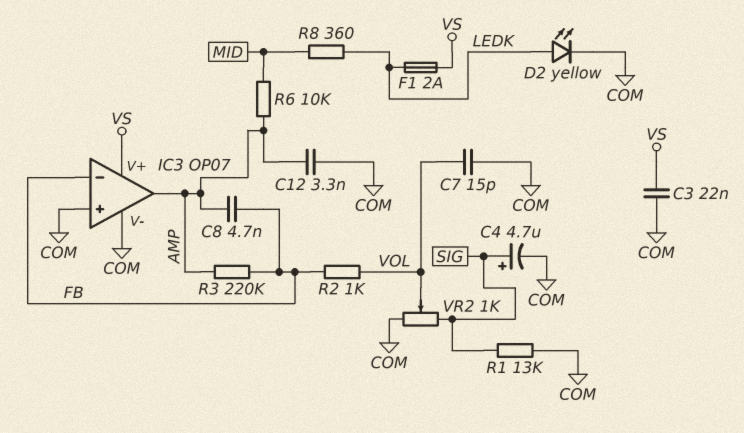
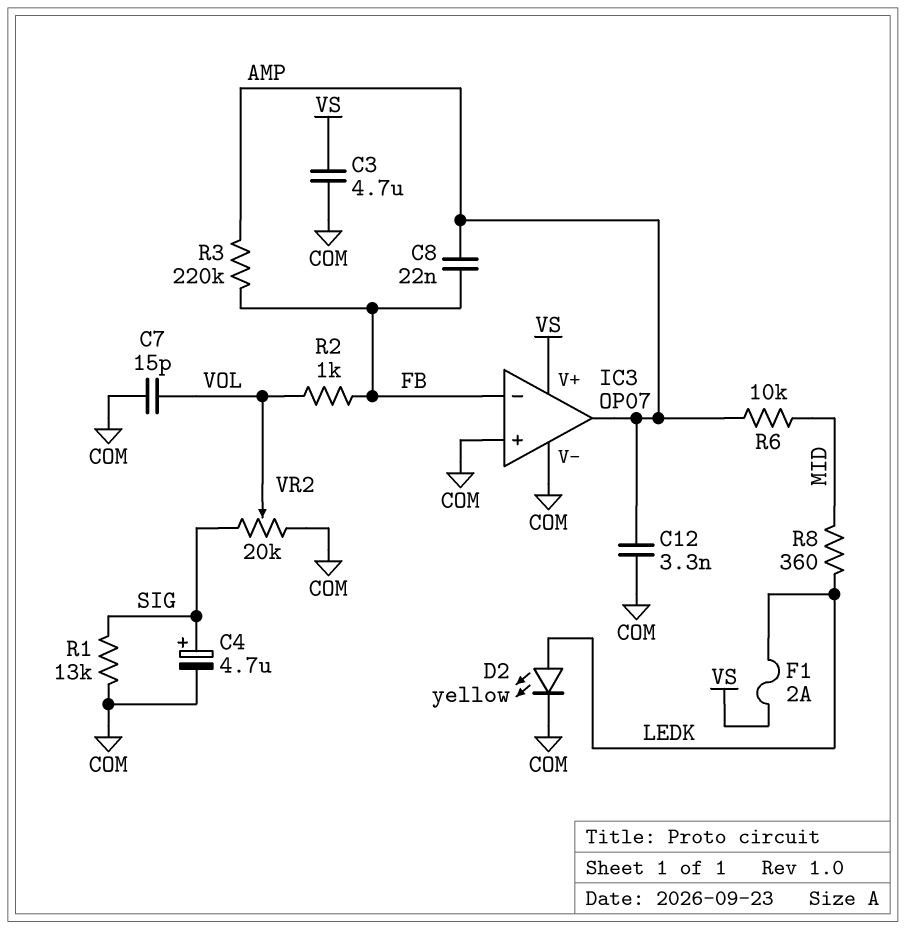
C3: 22nF (COM, VS) -> 4.7uF (COM, VS)
C8: 4.7nF (AMP, FB) -> 22nF (AMP, FB)
VR2: 1k (COM, SIG, wiper VOL) -> 20k (COM, SIG, wiper VOL)

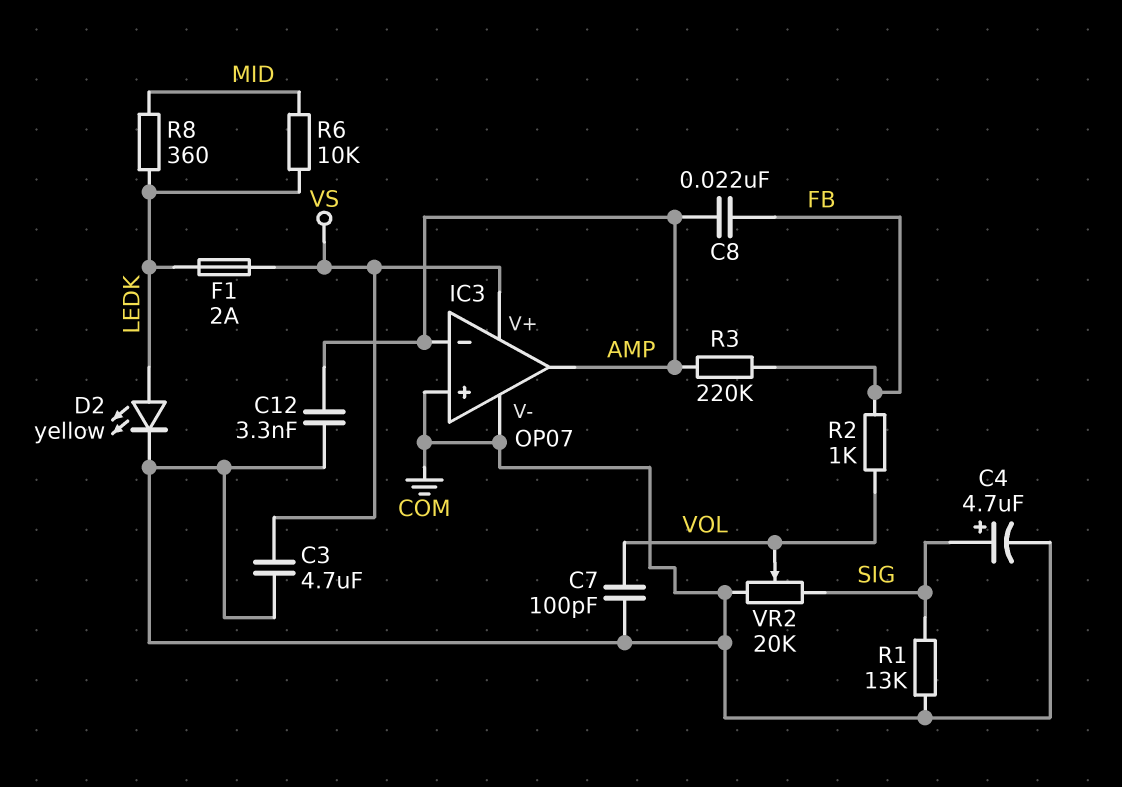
C7: 15pF (COM, VOL) -> 100pF (COM, VOL)
IC3 pin in-: FB -> AMP
R6: 10k (AMP, MID) -> 10k (LEDK, MID)

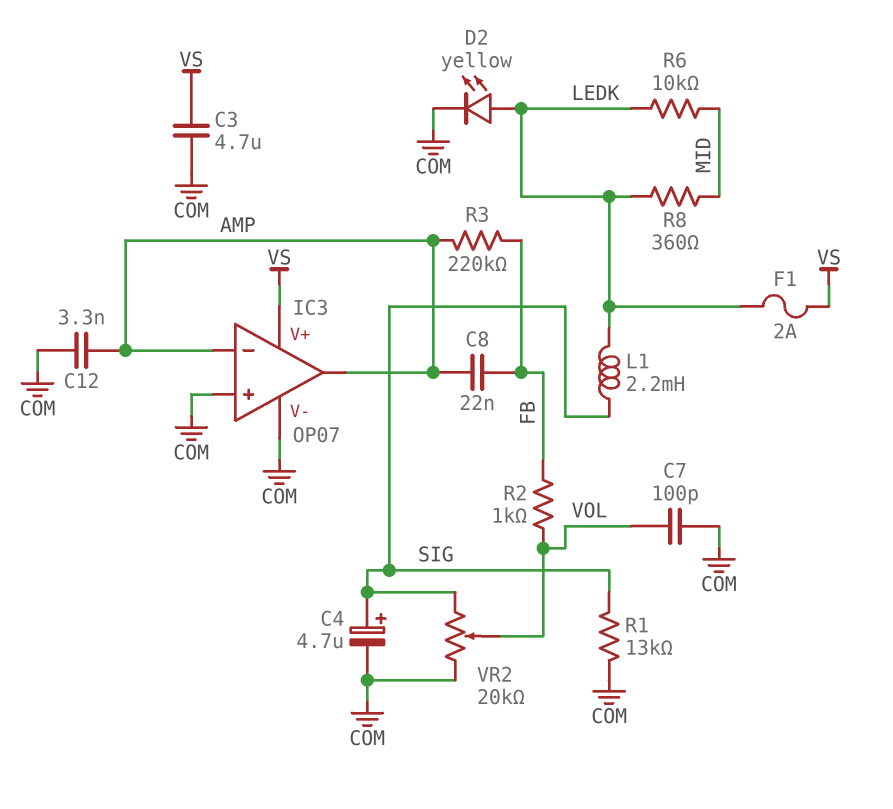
L1: none -> 2.2mH (LEDK, SIG)

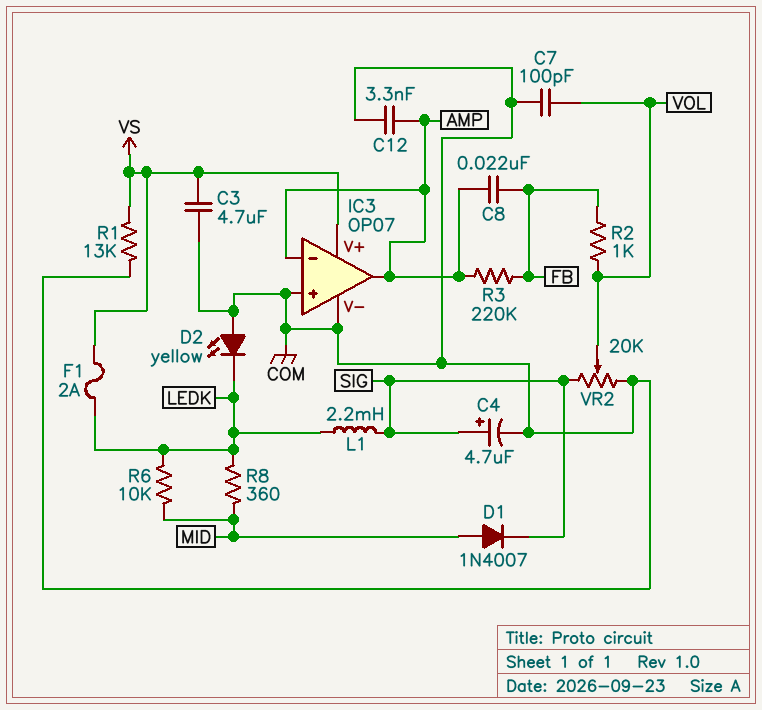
D1: none -> diode 1N4007 (A MID, K SIG)
D2: LED yellow (A LEDK, K COM) -> LED yellow (A COM, K LEDK)
R1: 13k (COM, SIG) -> 13k (COM, VS)

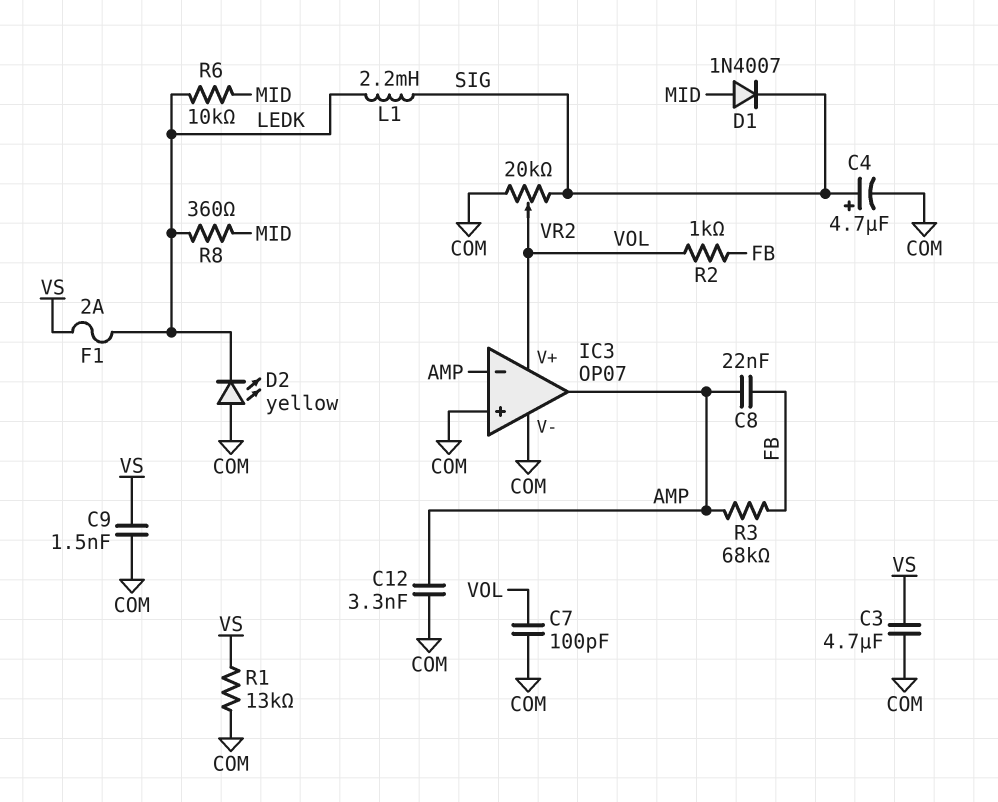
C9: none -> 1.5nF (COM, VS)
IC3 pin V+: VS -> VOL
R3: 220k (AMP, FB) -> 68k (AMP, FB)

